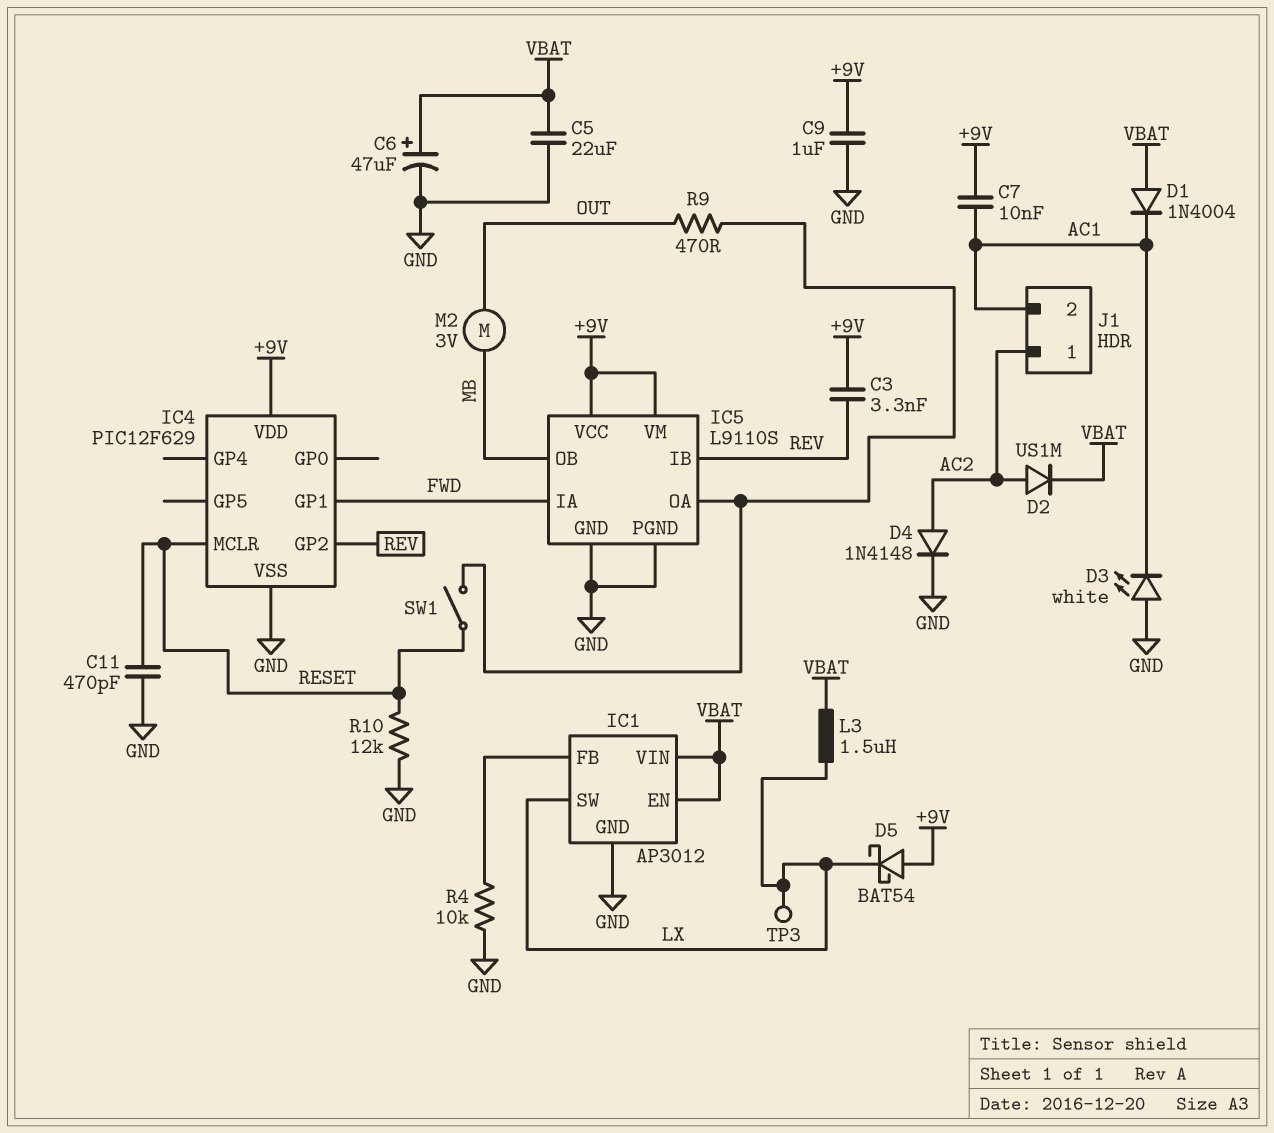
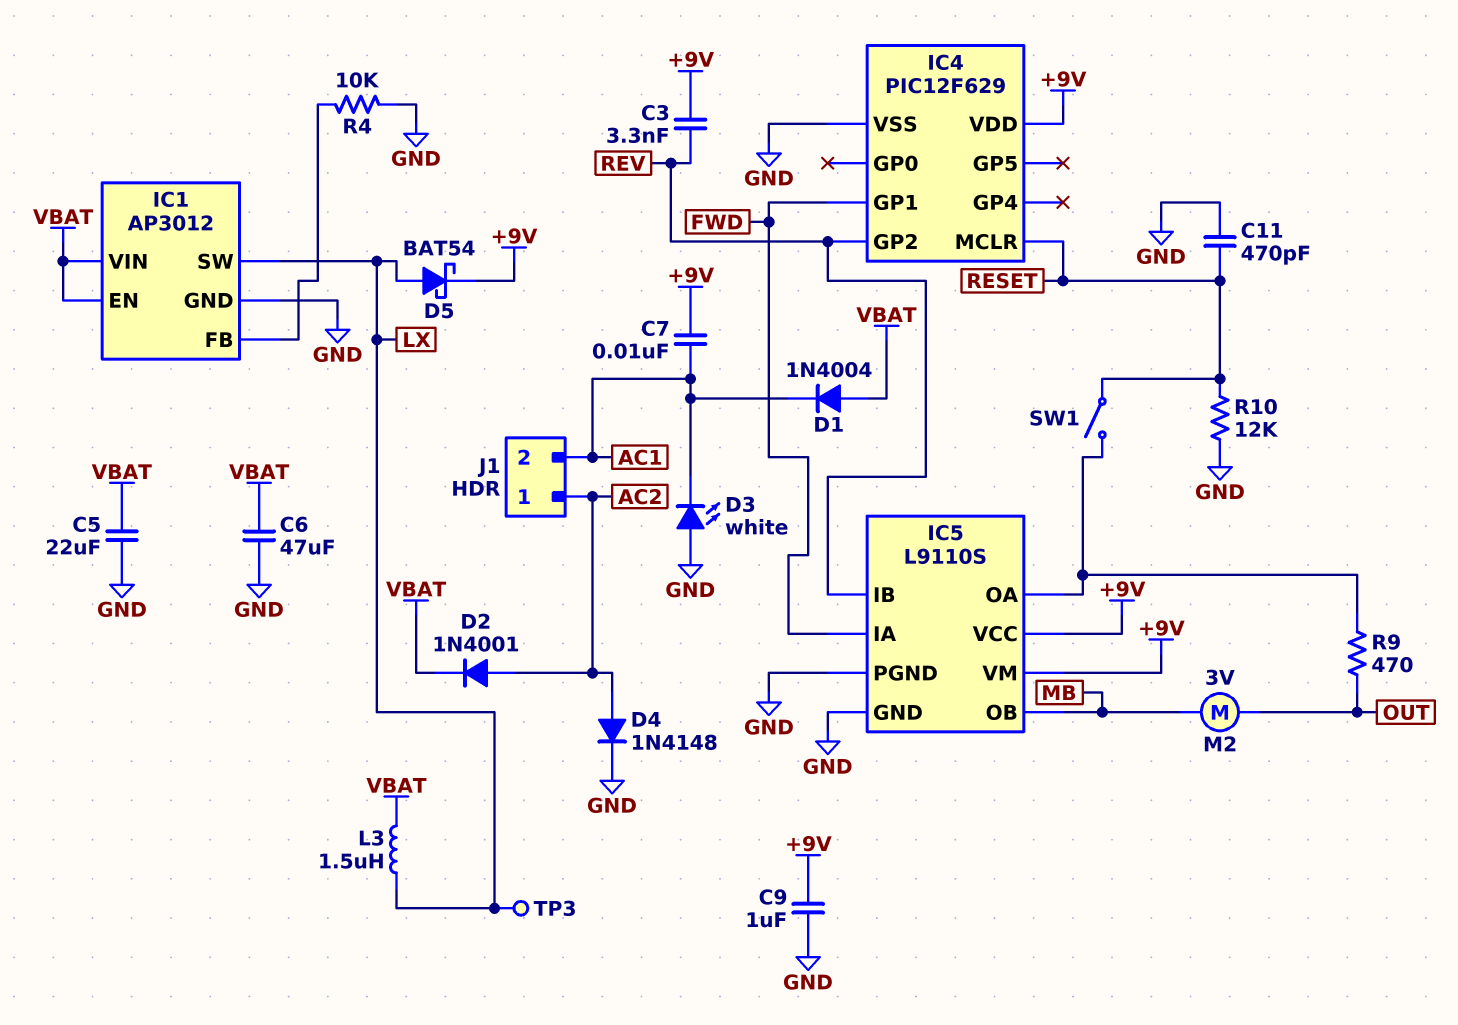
C6: 47uF (plus VBAT, minus GND) -> 47uF (GND, VBAT)
D2: diode US1M (A AC2, K VBAT) -> diode 1N4001 (A AC2, K VBAT)
D5: schottky BAT54 (A +9V, K LX) -> schottky BAT54 (A LX, K +9V)

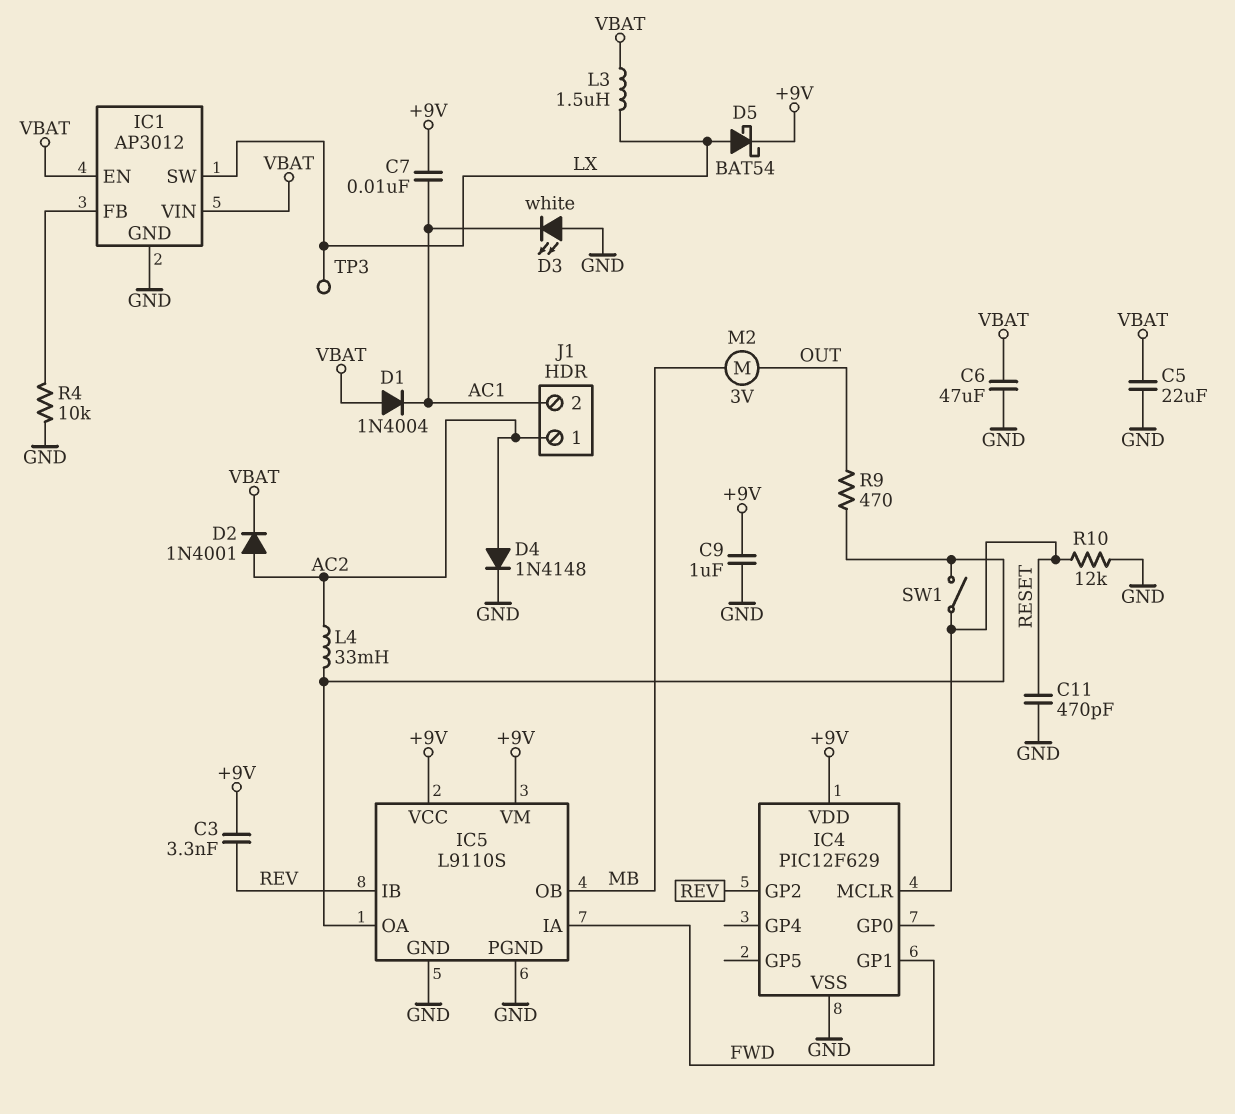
L4: none -> 33mH (AC2, IC5/OA)

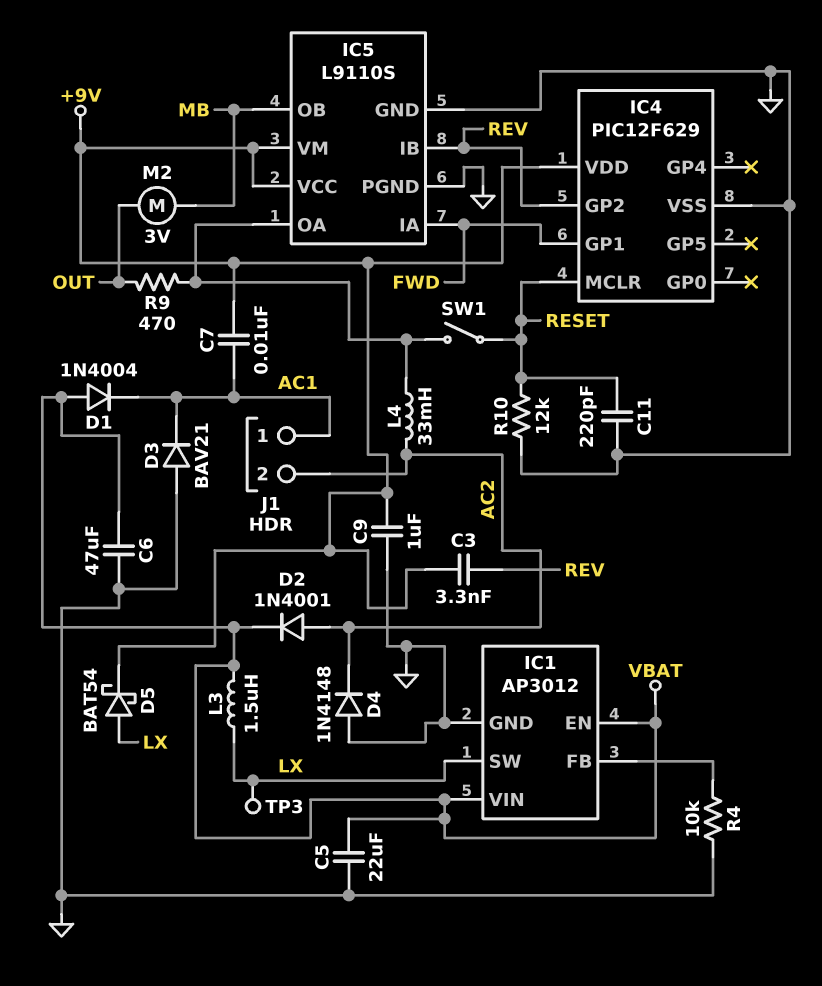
C11: 470pF (GND, RESET) -> 220pF (GND, RESET)
D3: LED white (A GND, K AC1) -> diode BAV21 (A GND, K AC1)
D4: diode 1N4148 (A AC2, K GND) -> diode 1N4148 (A GND, K AC2)
J1 pin 1: AC2 -> AC1
J1 pin 2: AC1 -> AC2

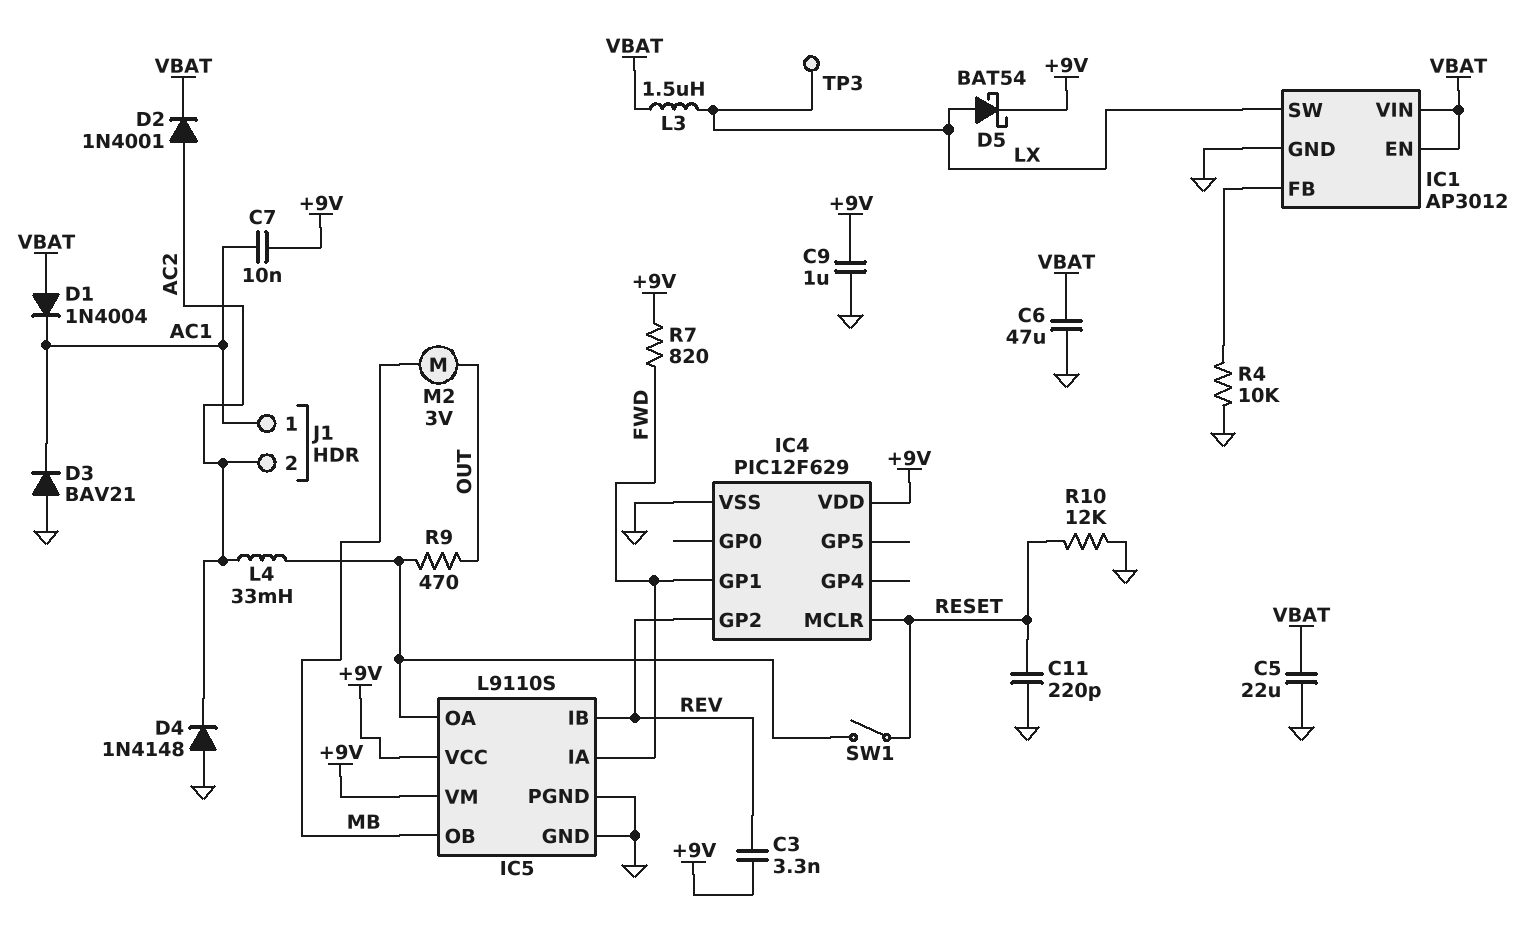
R7: none -> 820 (+9V, FWD)

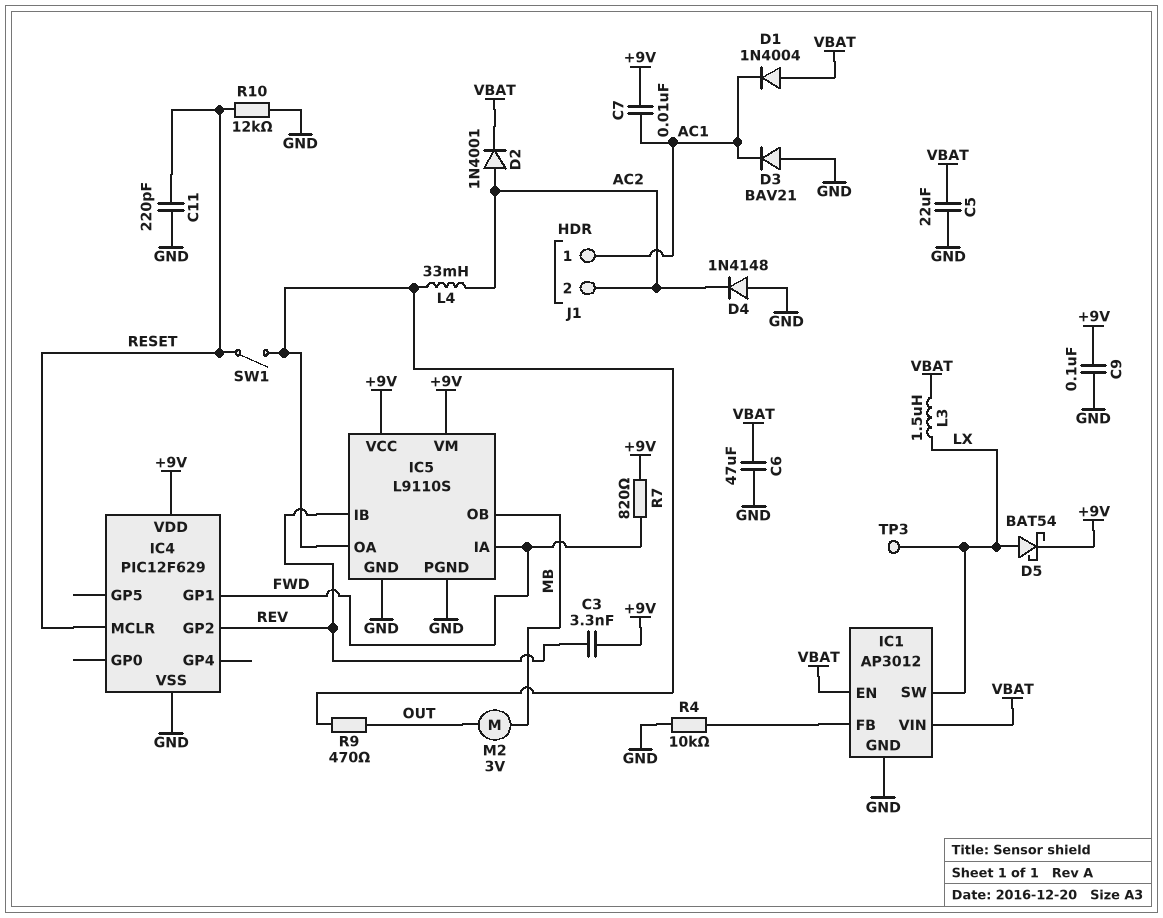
C9: 1uF (+9V, GND) -> 100nF (+9V, GND)

